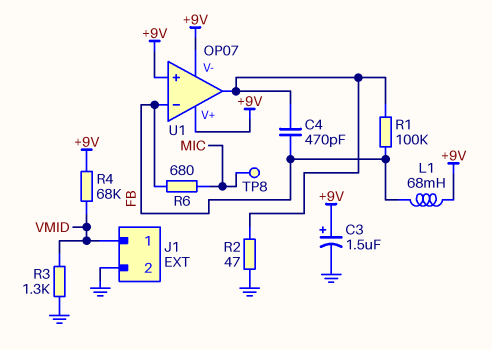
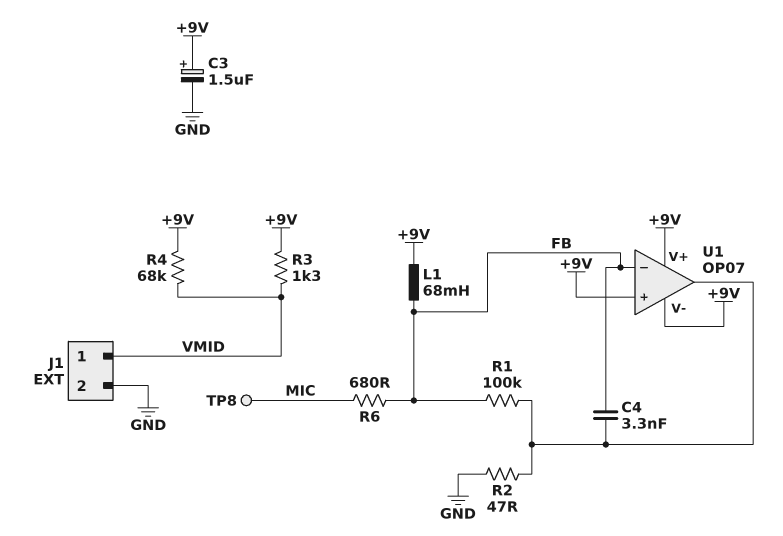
C4: 470pF (FB, U1/out) -> 3.3nF (FB, U1/out)
R3: 1.3k (GND, VMID) -> 1.3k (+9V, VMID)

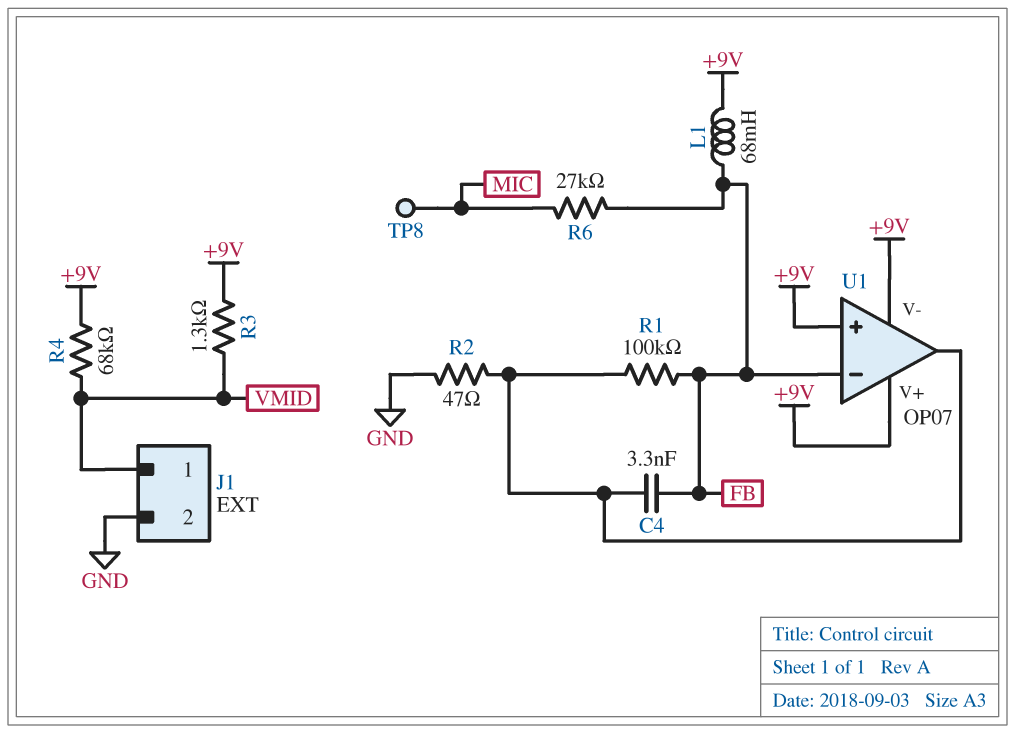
C3: 1.5uF (plus +9V, minus GND) -> none
R6: 680 (FB, MIC) -> 27k (FB, MIC)

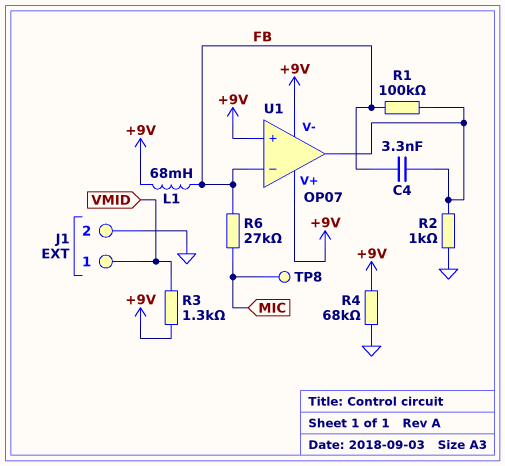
R2: 47 (GND, U1/out) -> 1k (GND, U1/out)
R4: 68k (+9V, VMID) -> 68k (+9V, GND)

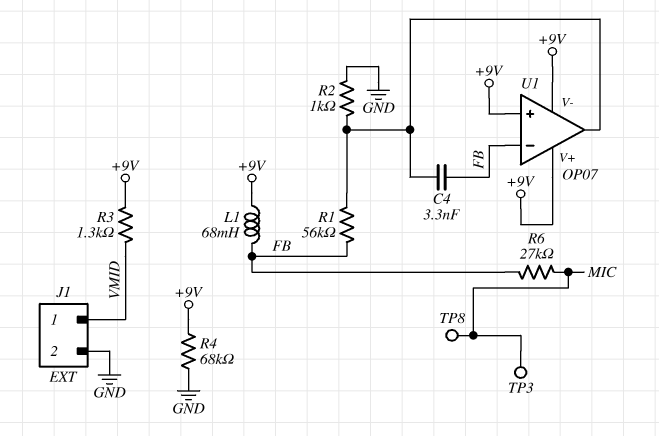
R1: 100k (FB, U1/out) -> 56k (FB, U1/out)
TP3: none -> test point (MIC)

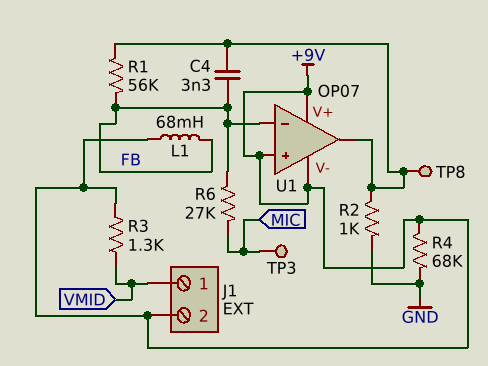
J1 pin 2: GND -> +9V
TP8: test point (MIC) -> test point (U1/out)

